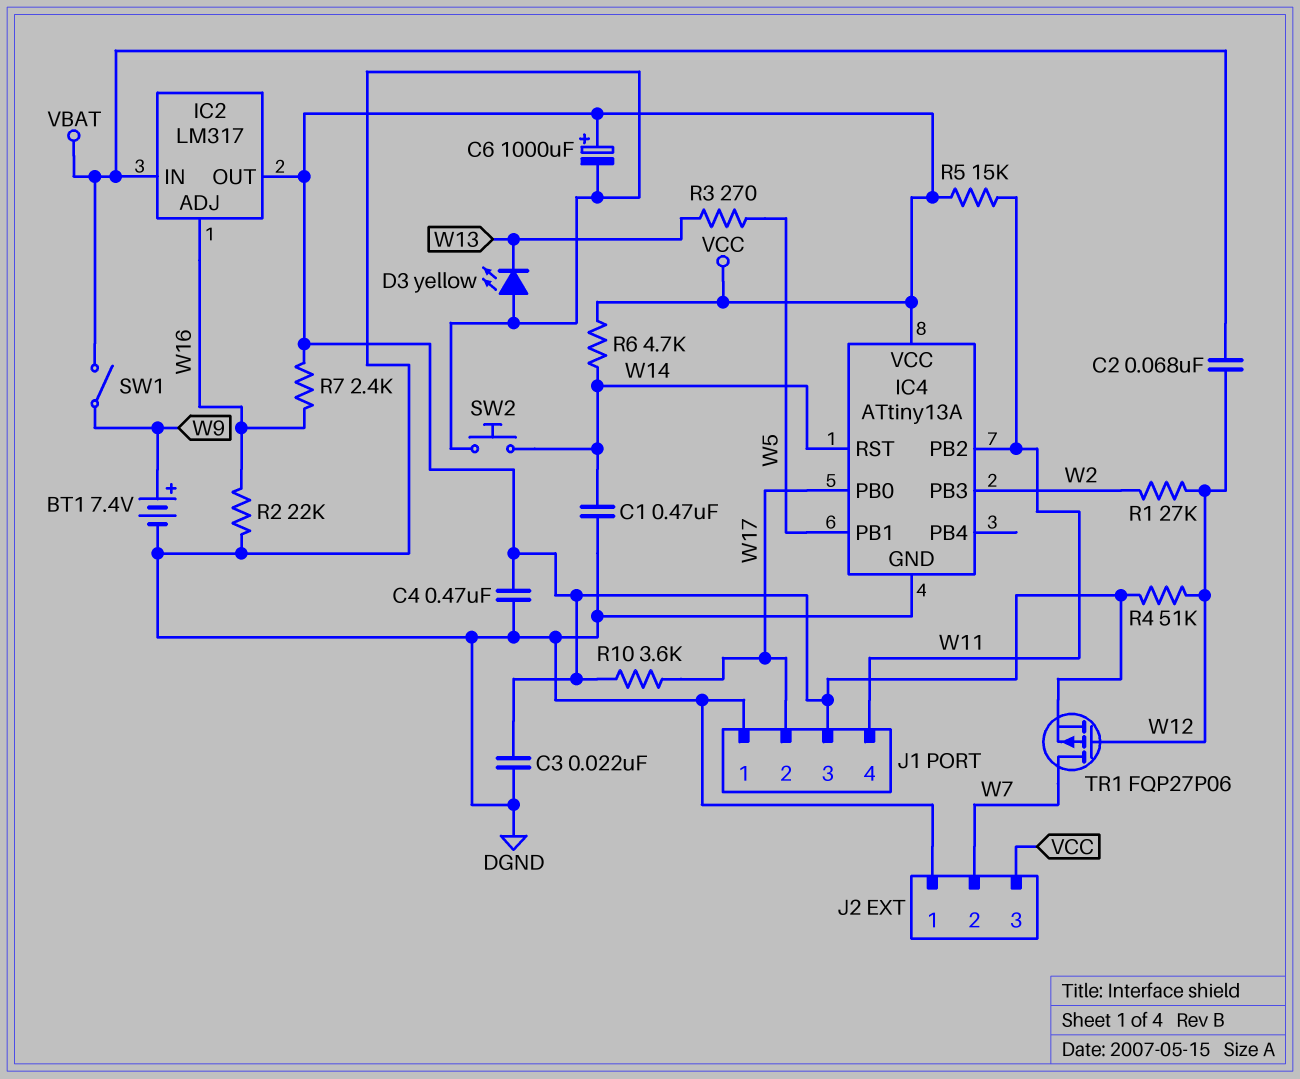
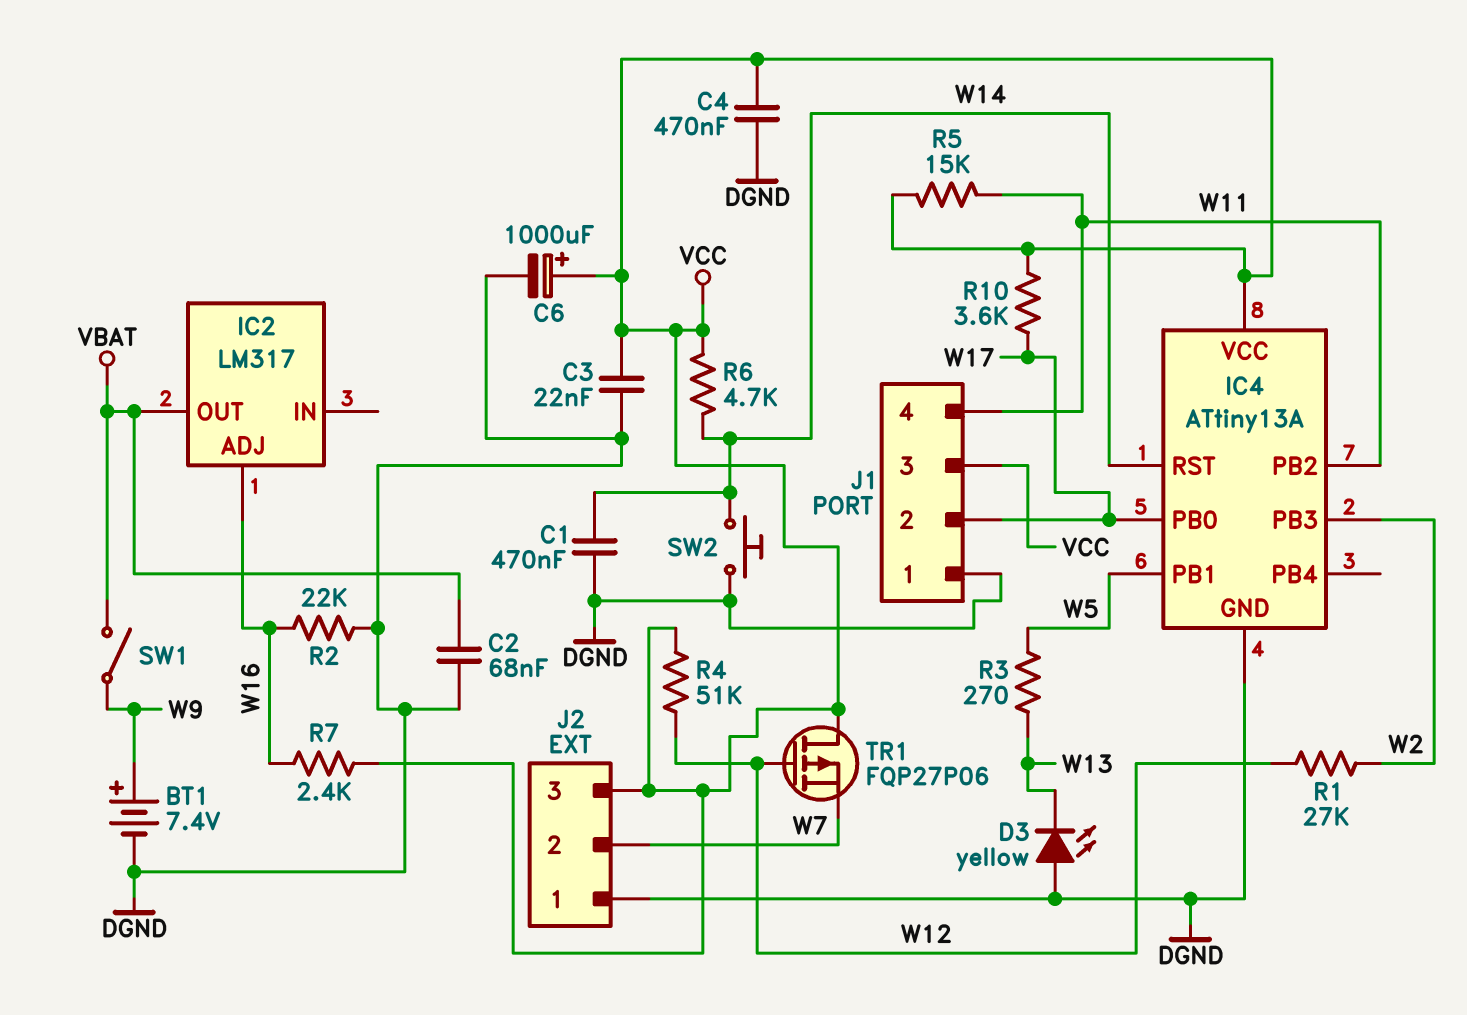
C2: 68nF (VBAT, W12) -> 68nF (DGND, VBAT)
IC2 pin IN: VBAT -> none
IC2 pin OUT: VCC -> VBAT
TR1: PMOS FQP27P06 (G W12, D W7, S VCC) -> PMOS FQP27P06 (G W12, D VCC, S W7)

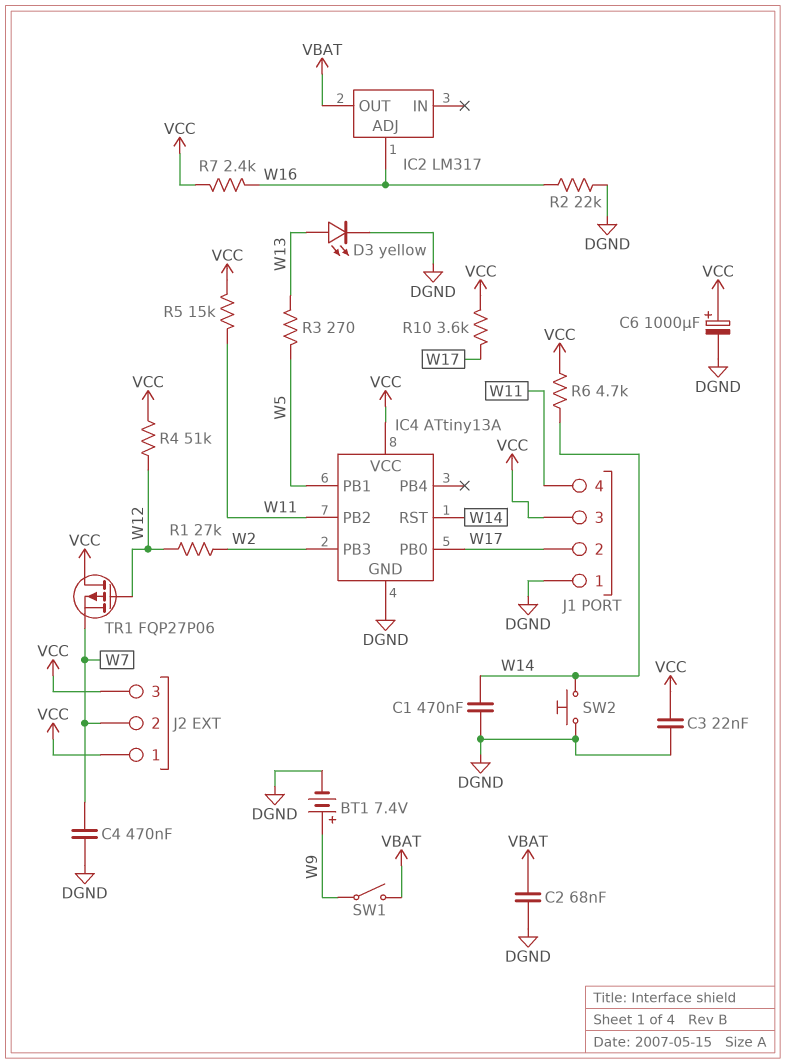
C4: 470nF (DGND, VCC) -> 470nF (DGND, W7)
D3: LED yellow (A DGND, K W13) -> LED yellow (A W13, K DGND)
J2 pin 1: DGND -> VCC

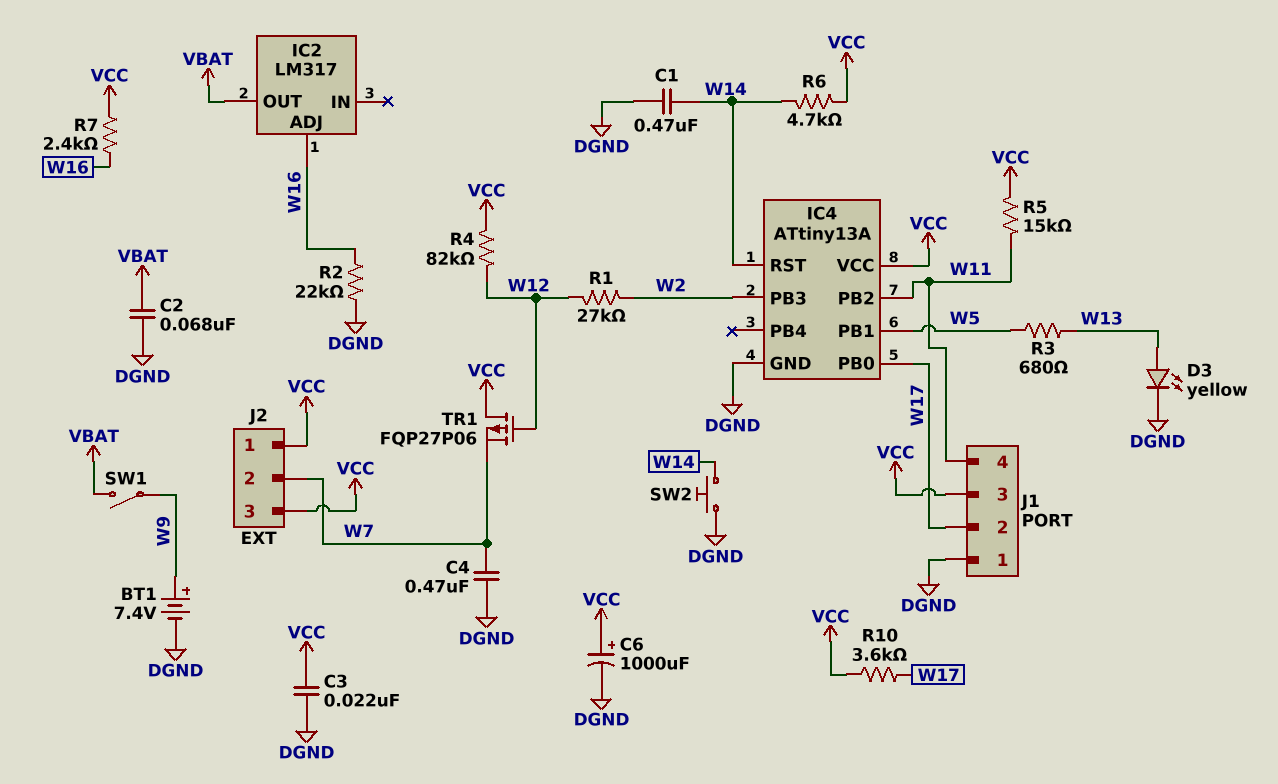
R3: 270 (W5, W13) -> 680 (W5, W13)
R4: 51k (VCC, W12) -> 82k (VCC, W12)

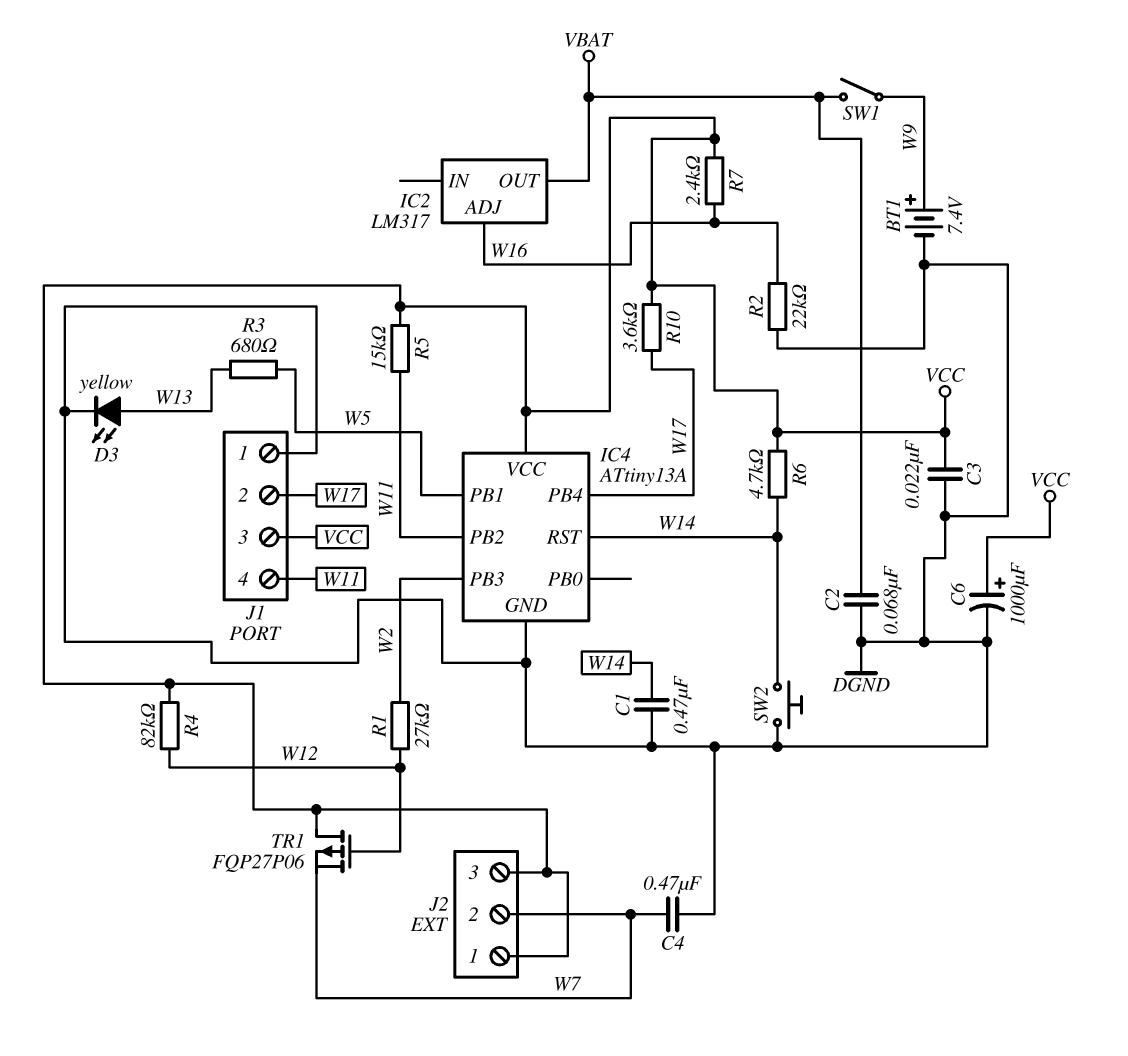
IC4 pin PB0: W17 -> none
IC4 pin PB4: none -> W17

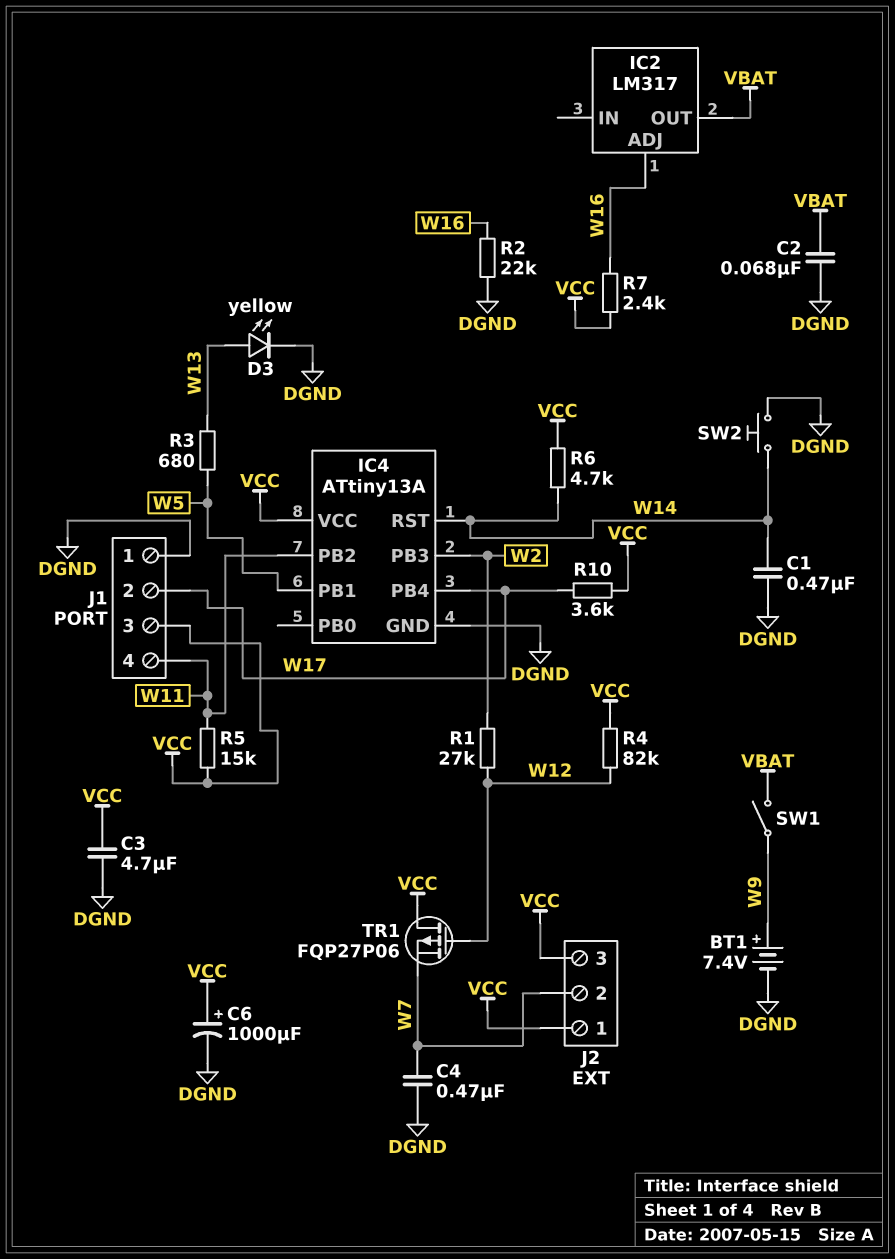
C3: 22nF (DGND, VCC) -> 4.7uF (DGND, VCC)

